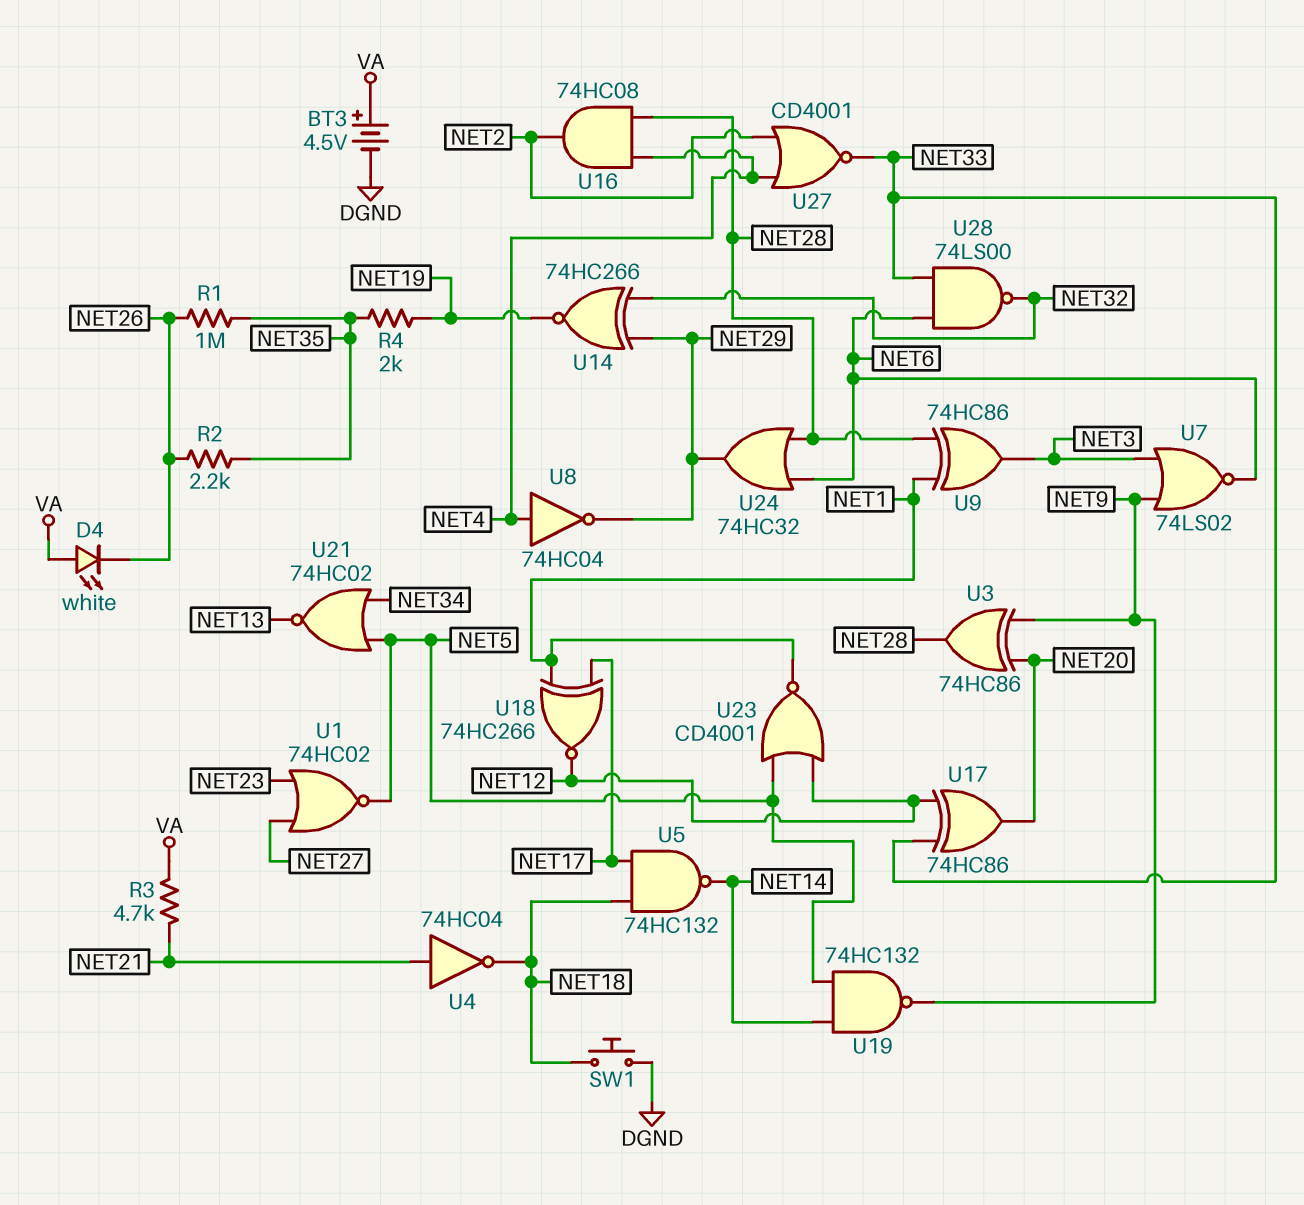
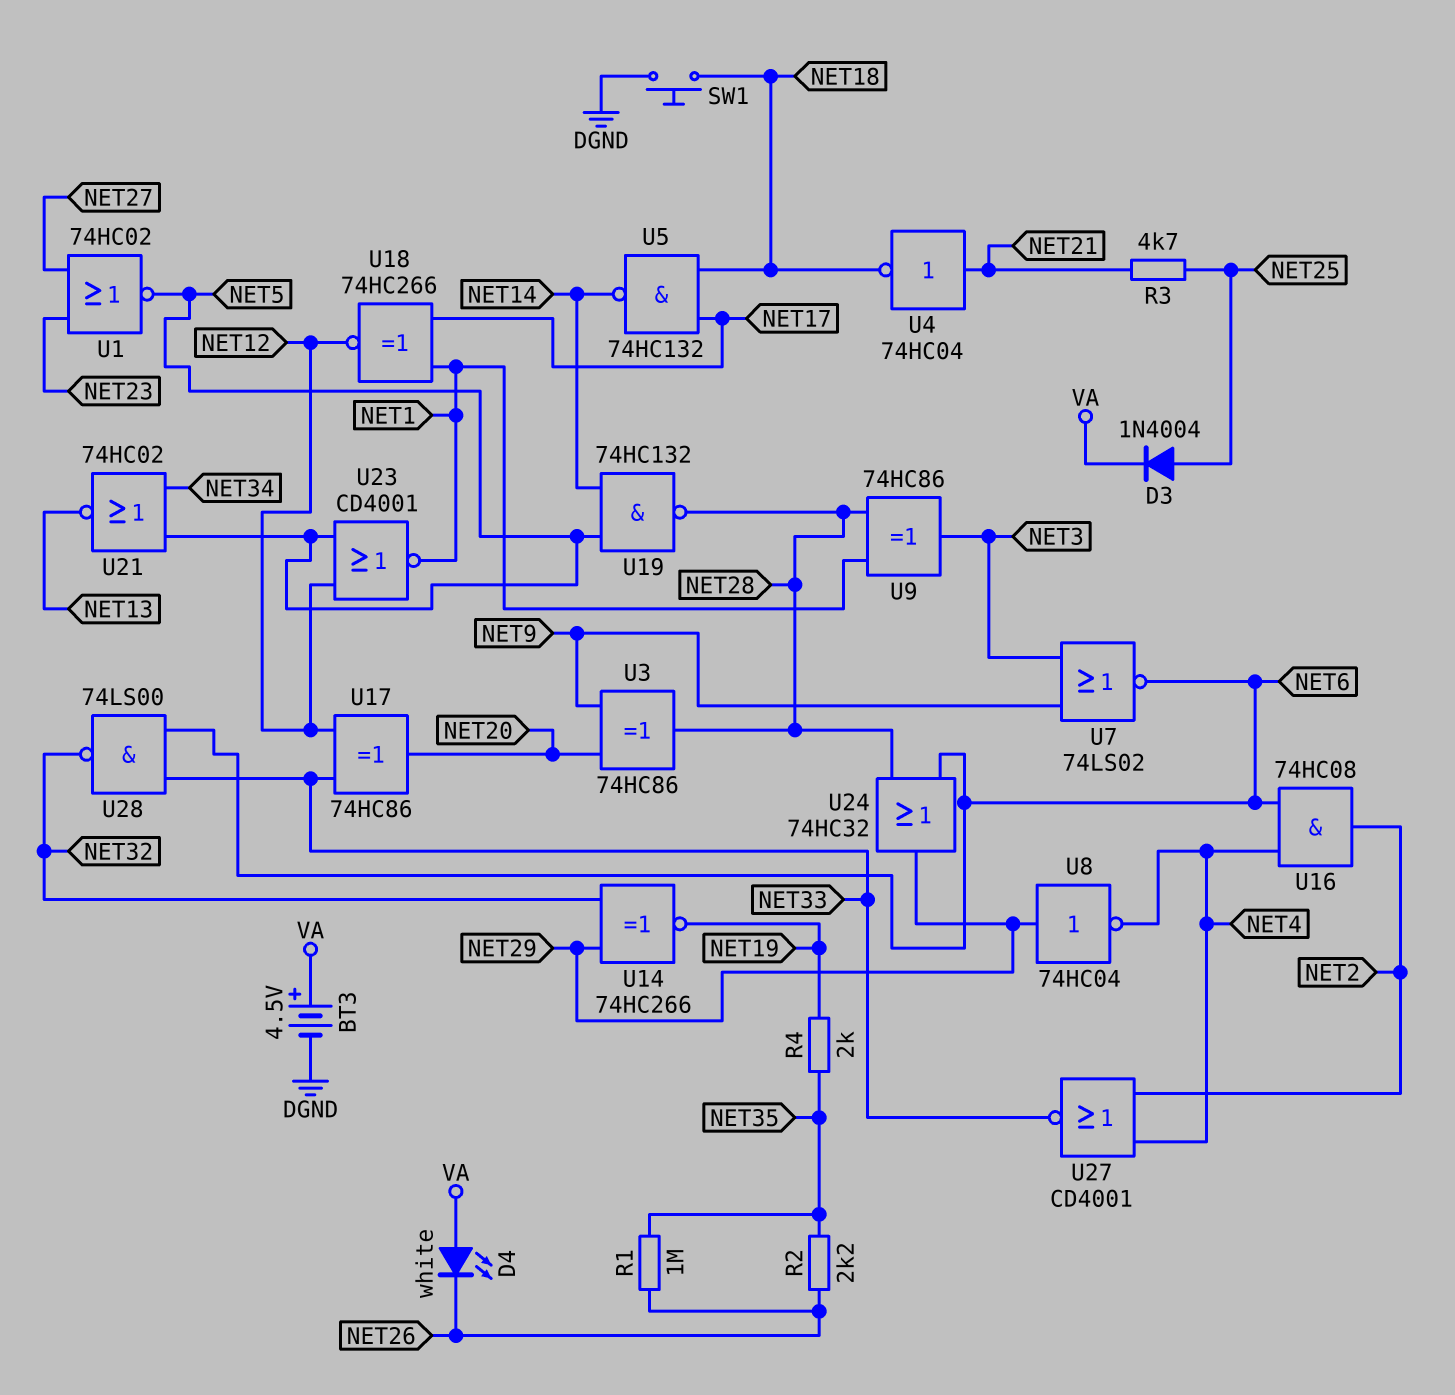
D3: none -> diode 1N4004 (A NET25, K VA)
R3: 4.7k (NET21, VA) -> 4.7k (NET21, NET25)
U8: NOT 74HC04 (in NET4, out NET29) -> NOT 74HC04 (in NET29, out NET4)
U16: AND 74HC08 (in NET4, in NET28, out NET2) -> AND 74HC08 (in NET4, in NET6, out NET2)
U19: NAND 74HC132 (in NET5, in NET14, out NET9) -> NAND 74HC132 (in NET5, in NET14, out NET28)

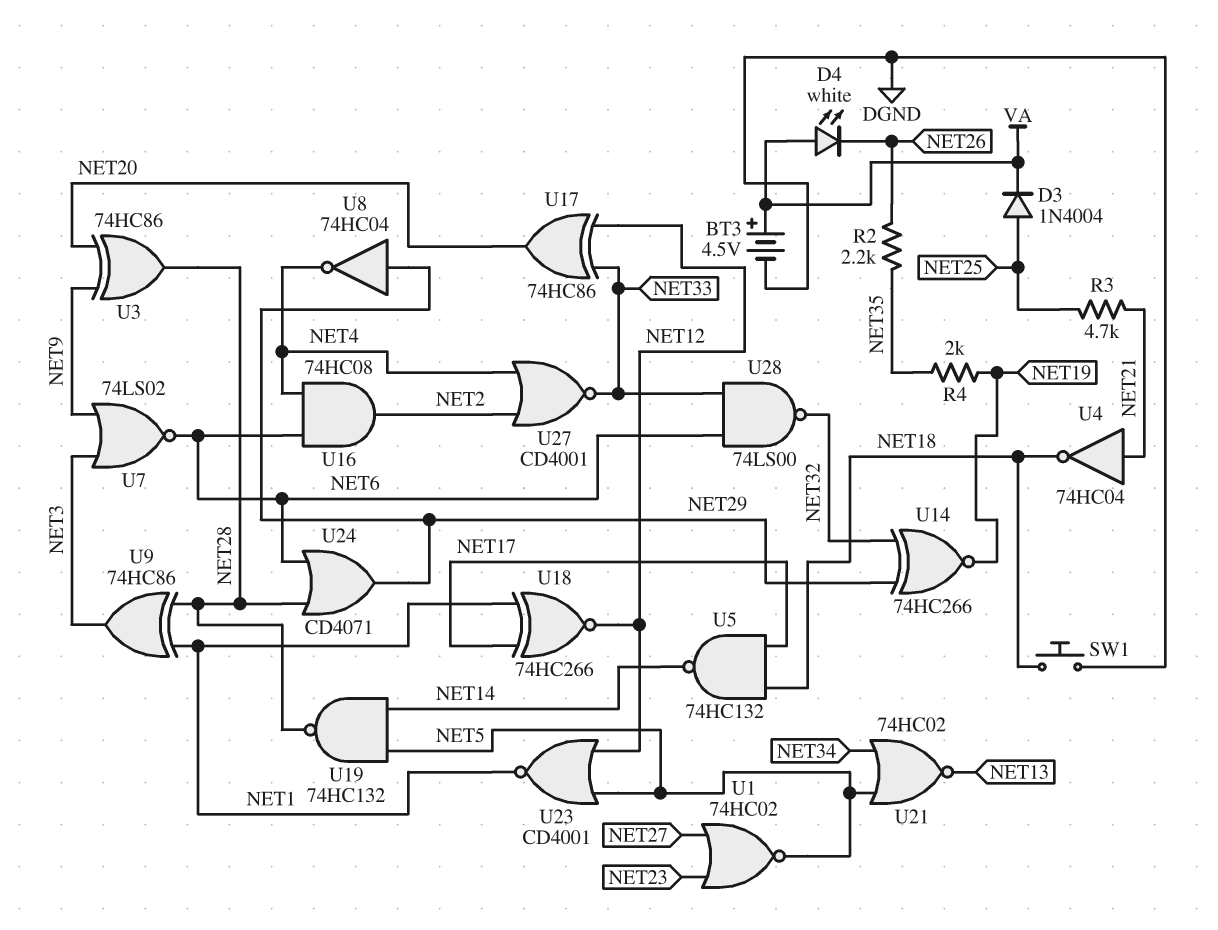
R1: 1M (NET26, NET35) -> none
U24: OR 74HC32 (in NET6, in NET28, out NET29) -> OR CD4071 (in NET6, in NET28, out NET29)

